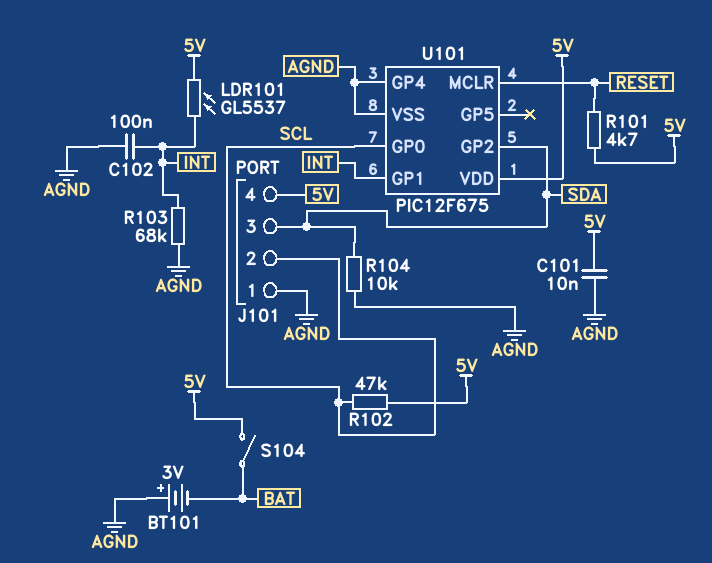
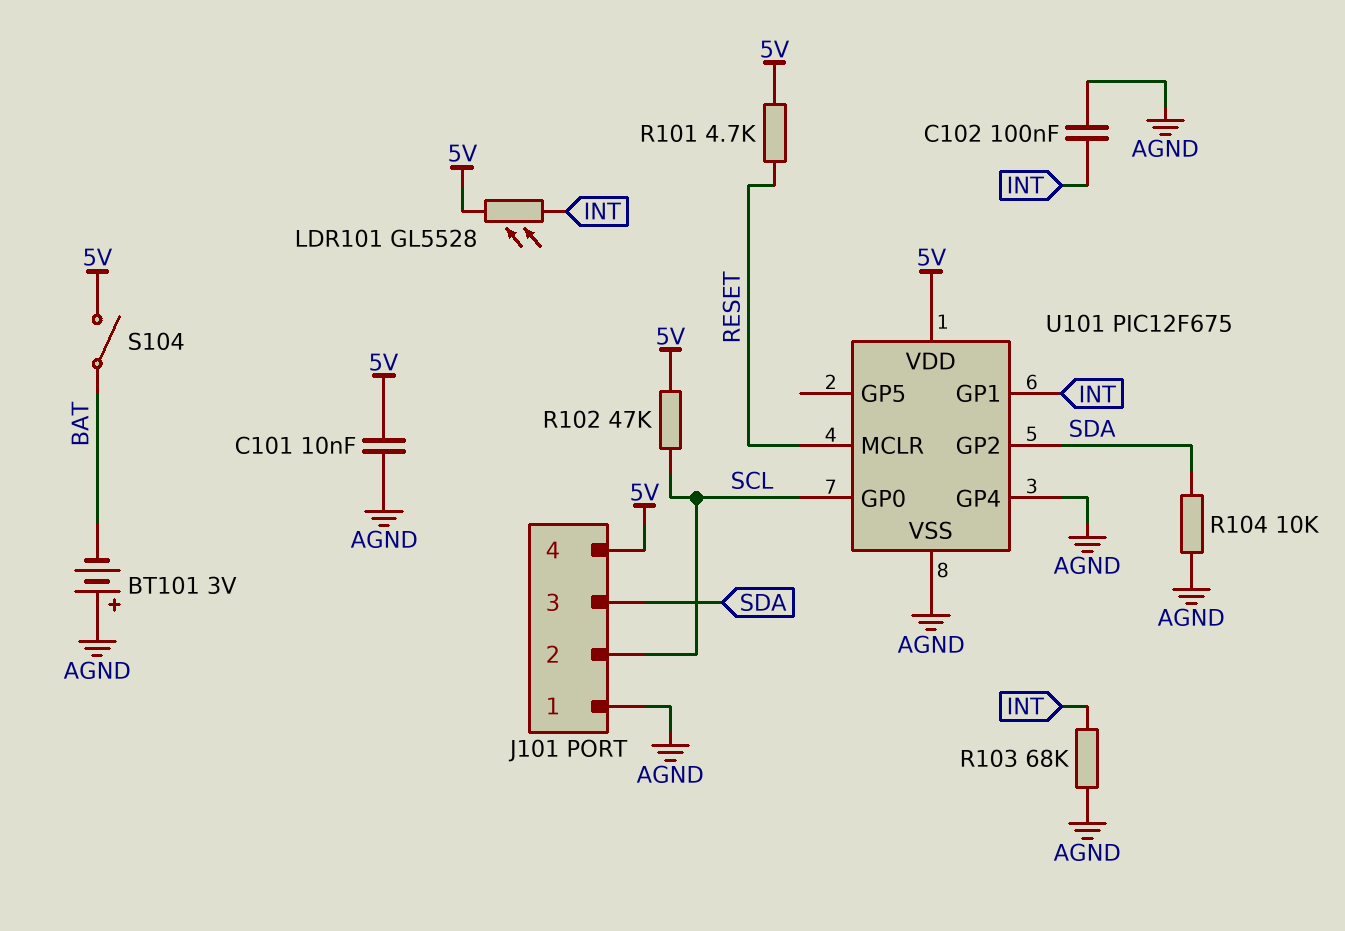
LDR101: GL5537 (5V, INT) -> GL5528 (5V, INT)

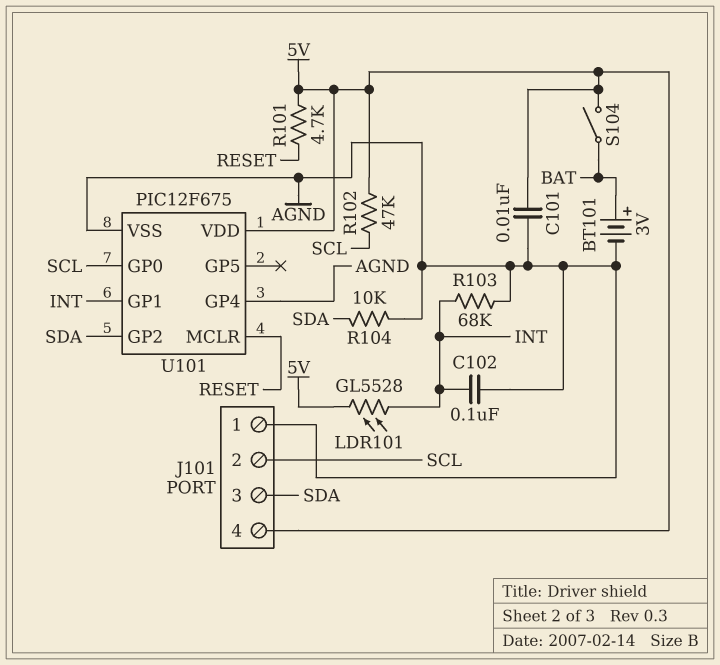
BT101: 3V (plus AGND, minus BAT) -> 3V (plus BAT, minus AGND)

